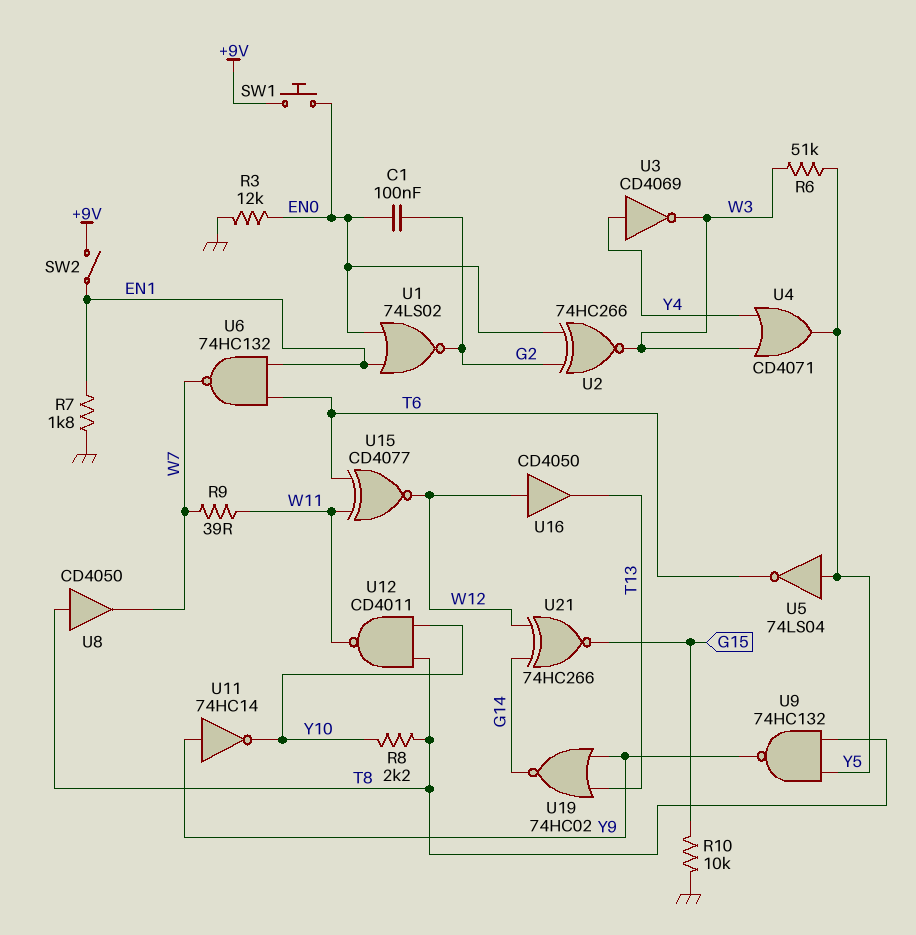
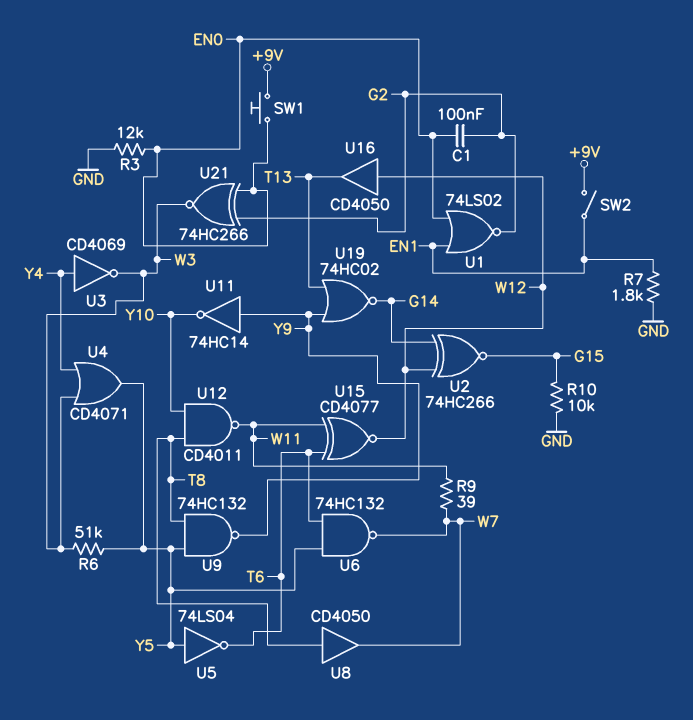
R8: 2.2k (T8, Y10) -> none
U2: XNOR 74HC266 (in EN0, in G2, out W3) -> XNOR 74HC266 (in G14, in W12, out G15)
U6: NAND 74HC132 (in EN1, in T6, out W7) -> NAND 74HC132 (in T6, in Y5, out W7)
U21: XNOR 74HC266 (in G14, in W12, out G15) -> XNOR 74HC266 (in EN0, in G2, out W3)

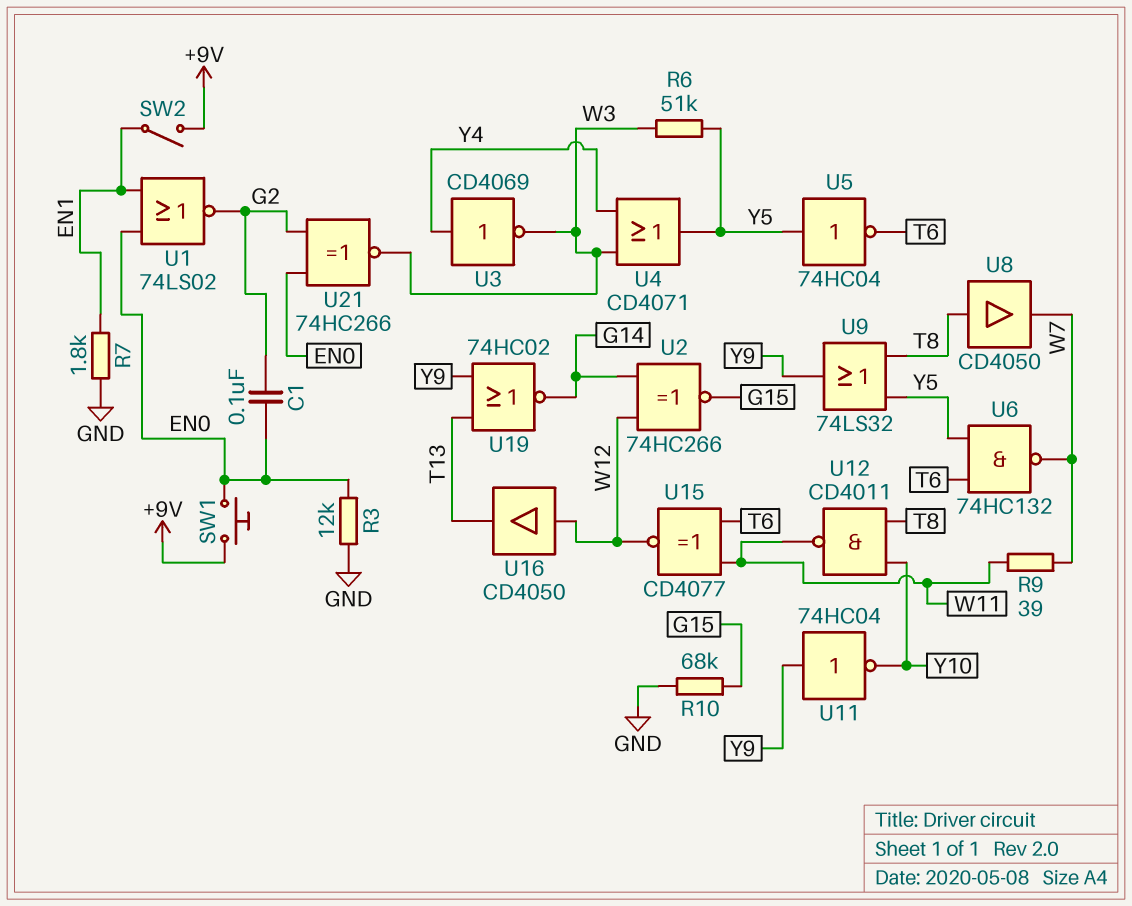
R10: 10k (G15, GND) -> 68k (G15, GND)
U5: NOT 74LS04 (in Y5, out T6) -> NOT 74HC04 (in Y5, out T6)
U9: NAND 74HC132 (in T8, in Y5, out Y9) -> OR 74LS32 (in T8, in Y5, out Y9)
U11: NOT 74HC14 (in Y9, out Y10) -> NOT 74HC04 (in Y9, out Y10)

